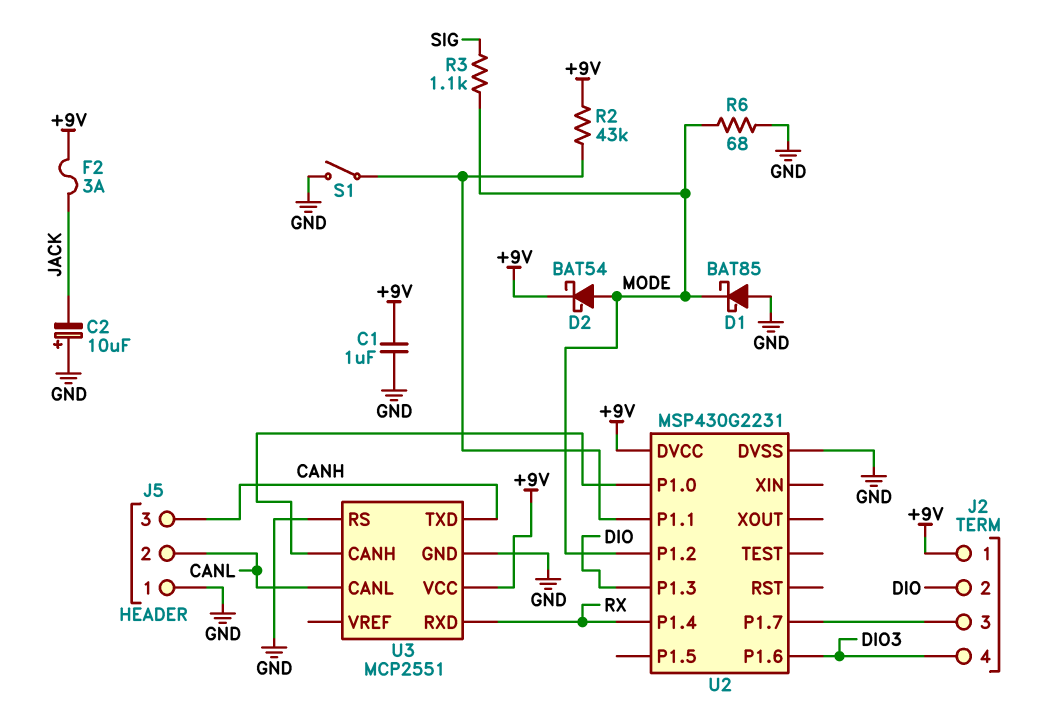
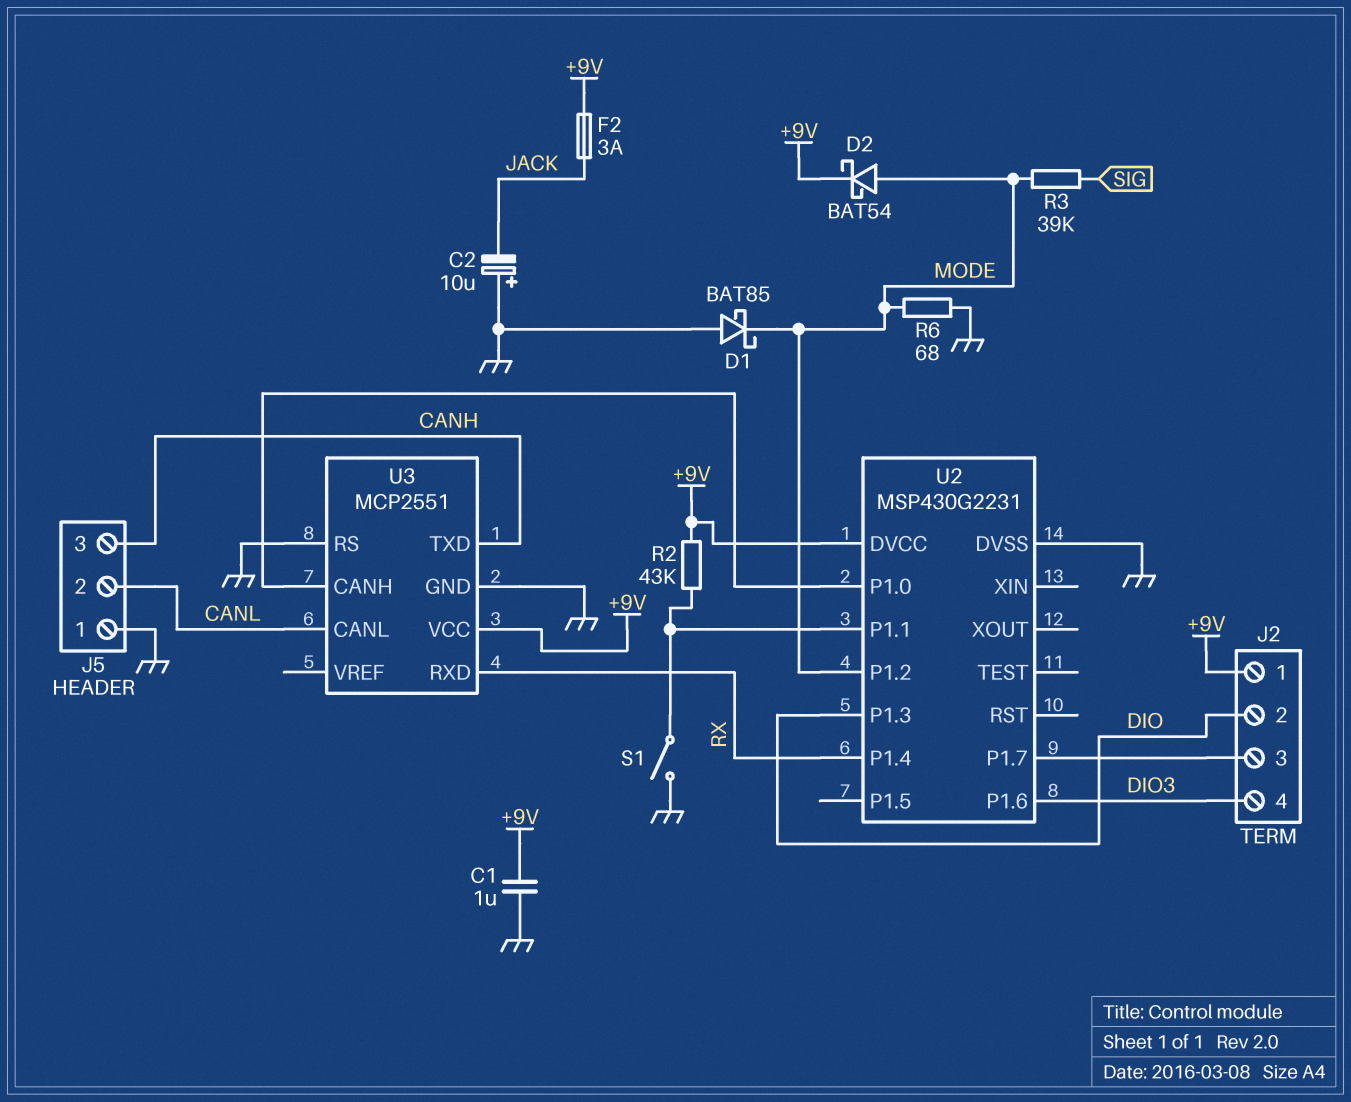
R3: 1.1k (MODE, SIG) -> 39k (MODE, SIG)

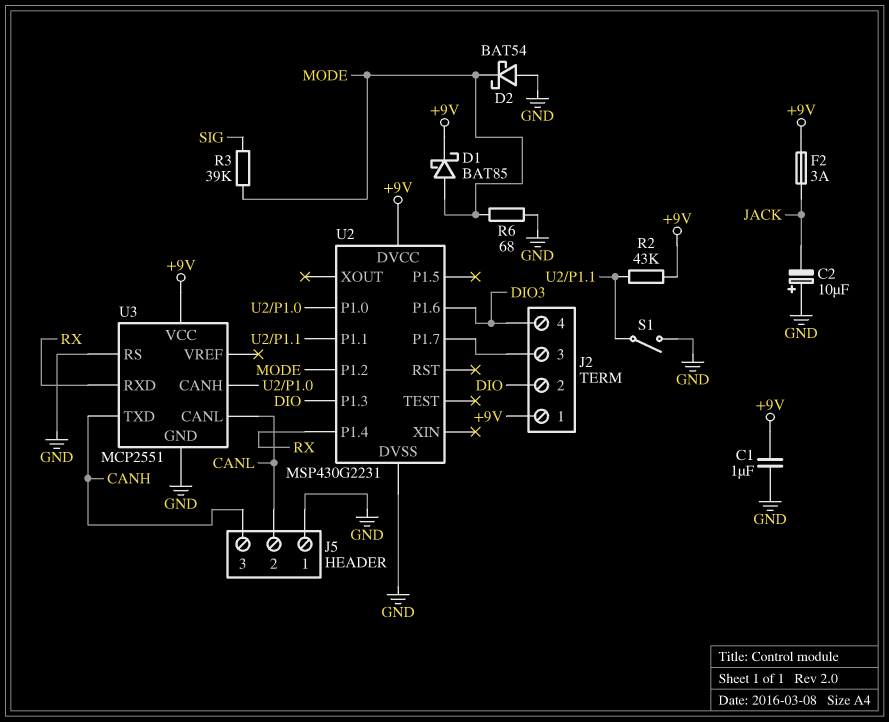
D1: schottky BAT85 (A GND, K MODE) -> schottky BAT85 (A MODE, K +9V)
D2: schottky BAT54 (A MODE, K +9V) -> schottky BAT54 (A GND, K MODE)

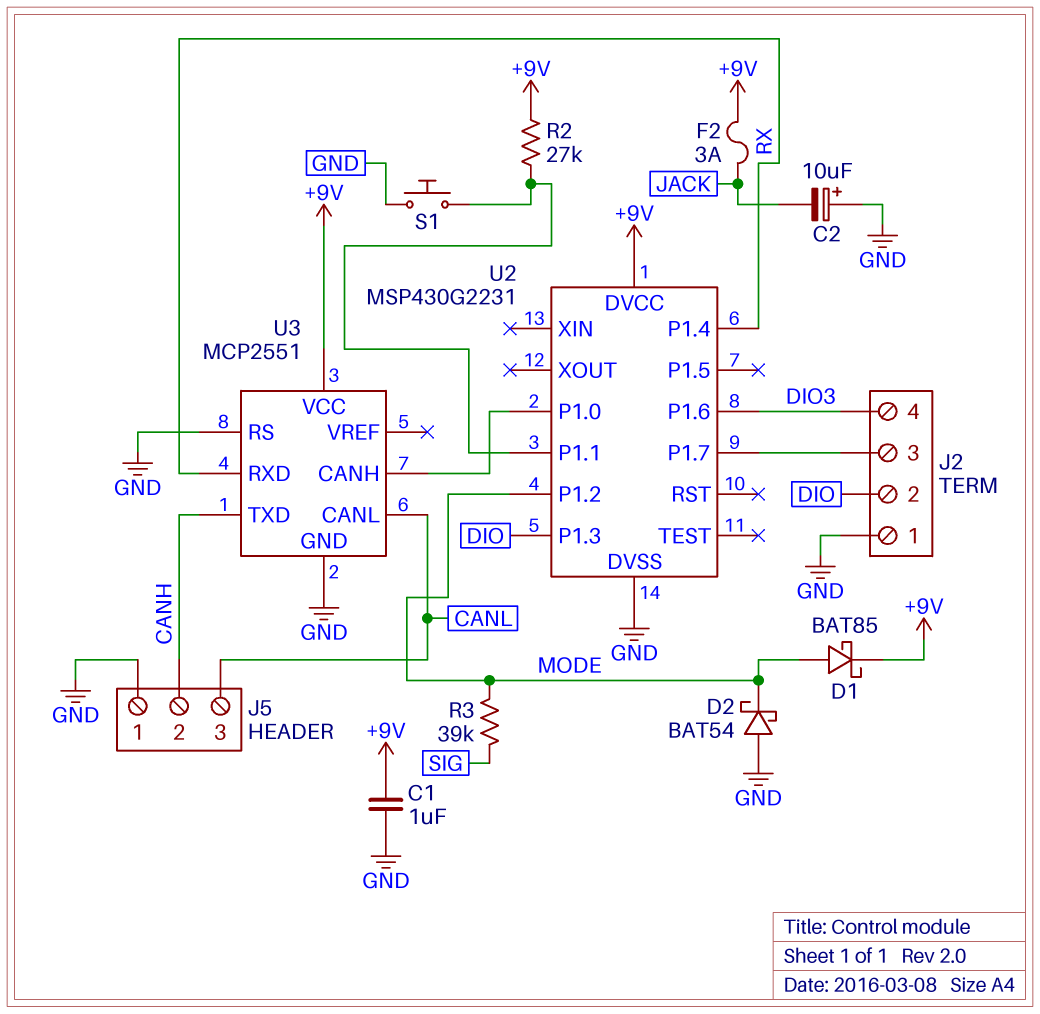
J2 pin 1: +9V -> GND
J5 pin 2: CANL -> CANH
J5 pin 3: CANH -> CANL
R2: 43k (+9V, U2/P1.1) -> 27k (+9V, U2/P1.1)
R6: 68 (GND, MODE) -> none
S1: switch (GND, U2/P1.1) -> button (GND, U2/P1.1)

